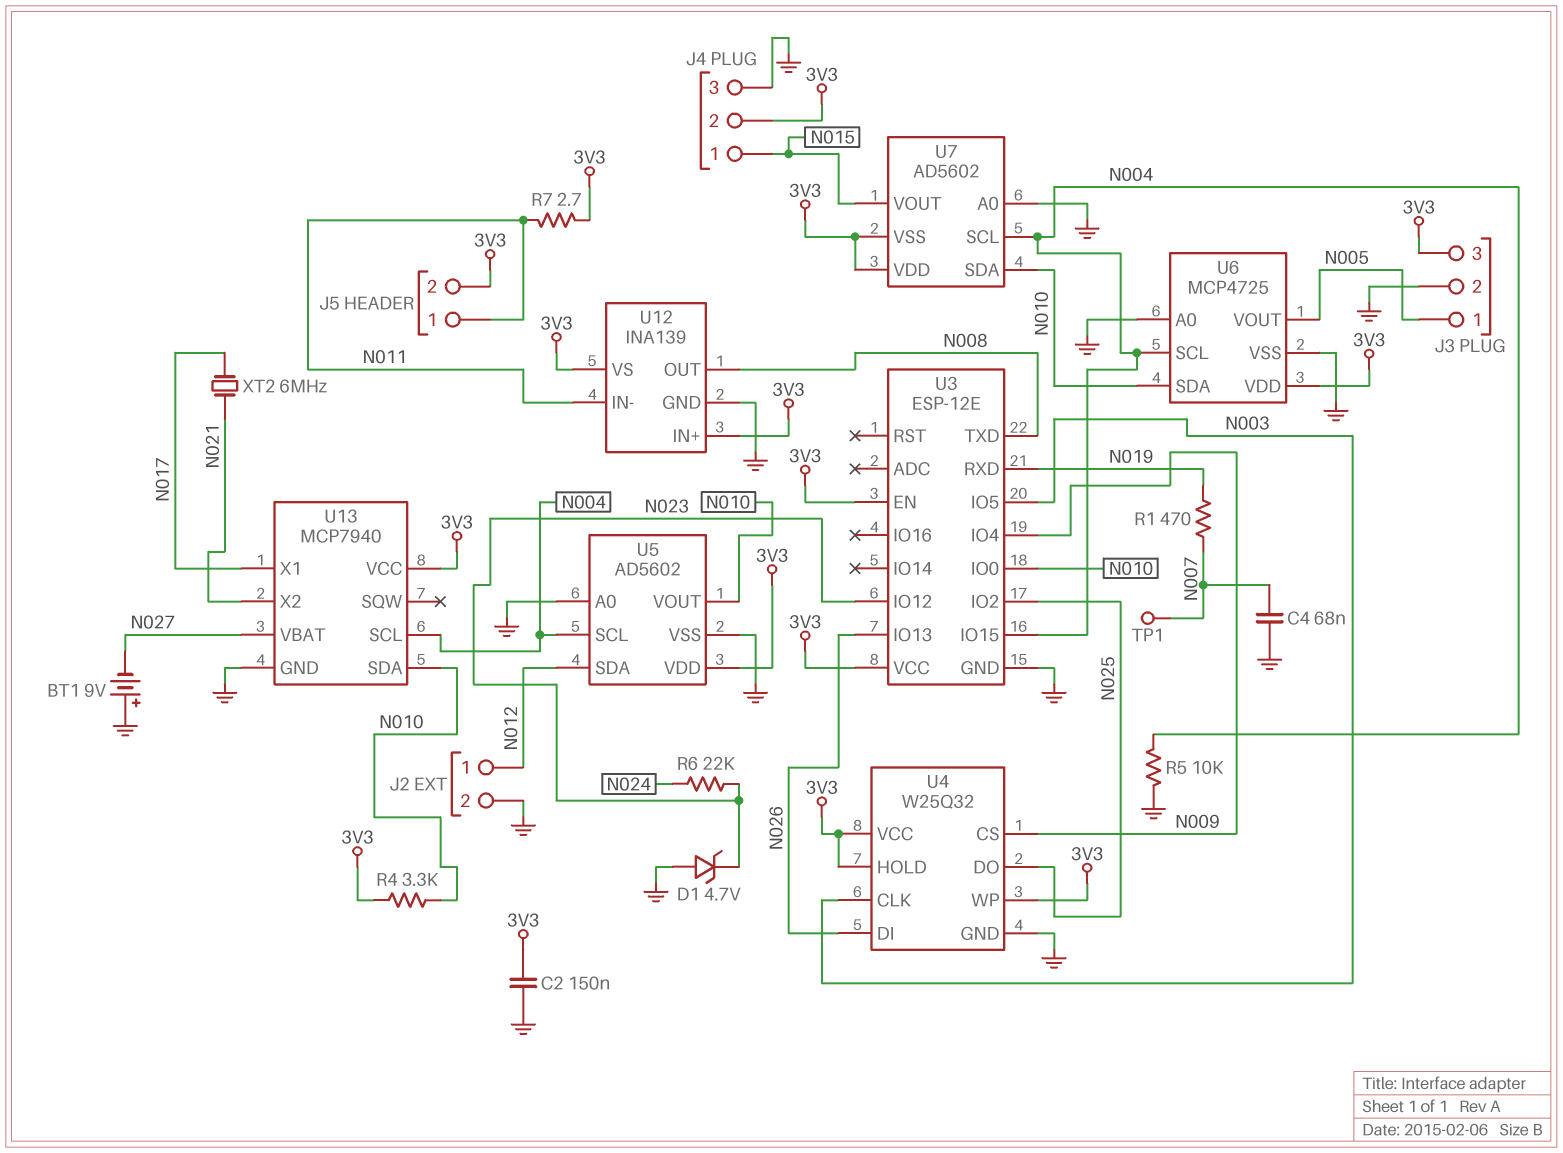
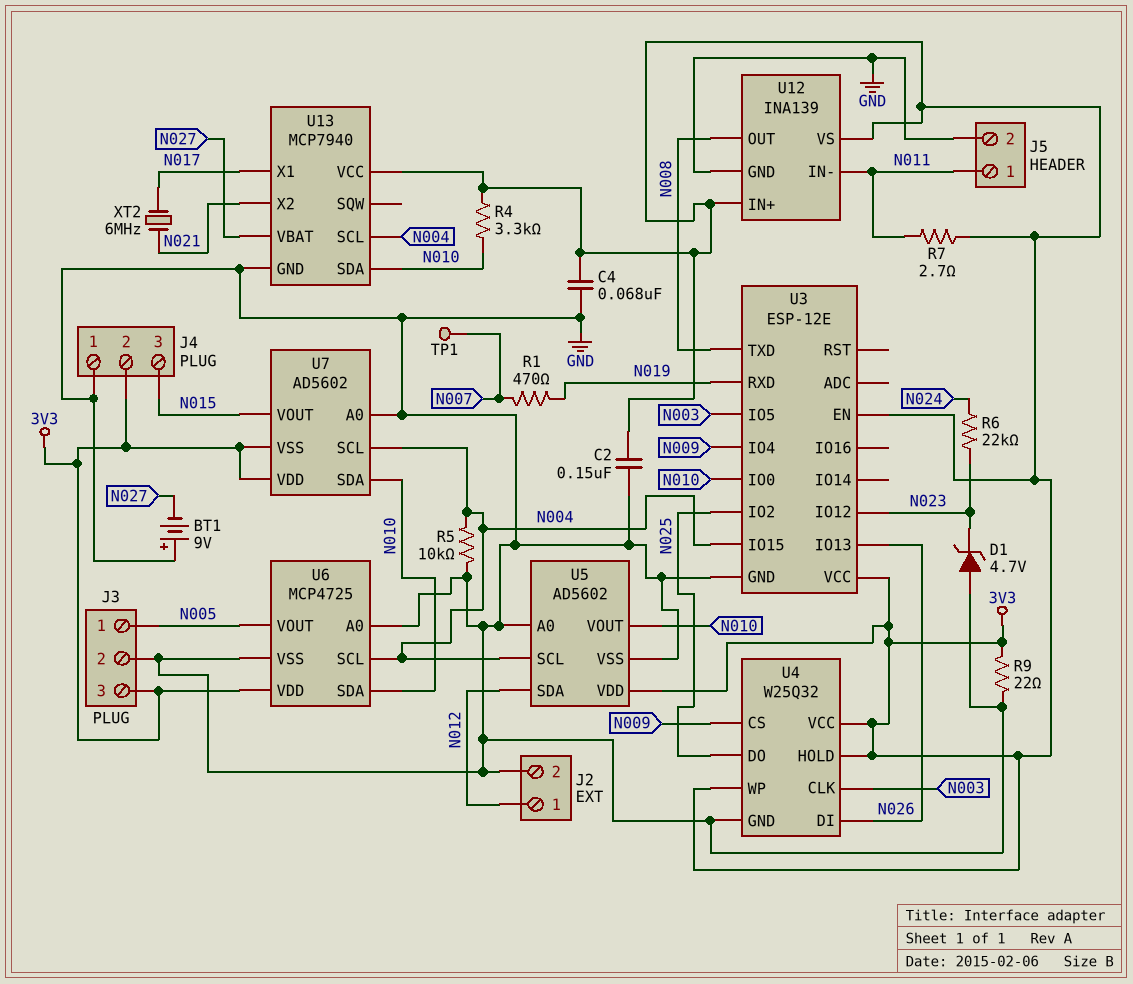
C4: 68nF (GND, N007) -> 68nF (3V3, GND)
J4 pin 1: N015 -> GND
J4 pin 3: GND -> N015
J5 pin 2: 3V3 -> GND
R9: none -> 22 (3V3, GND)

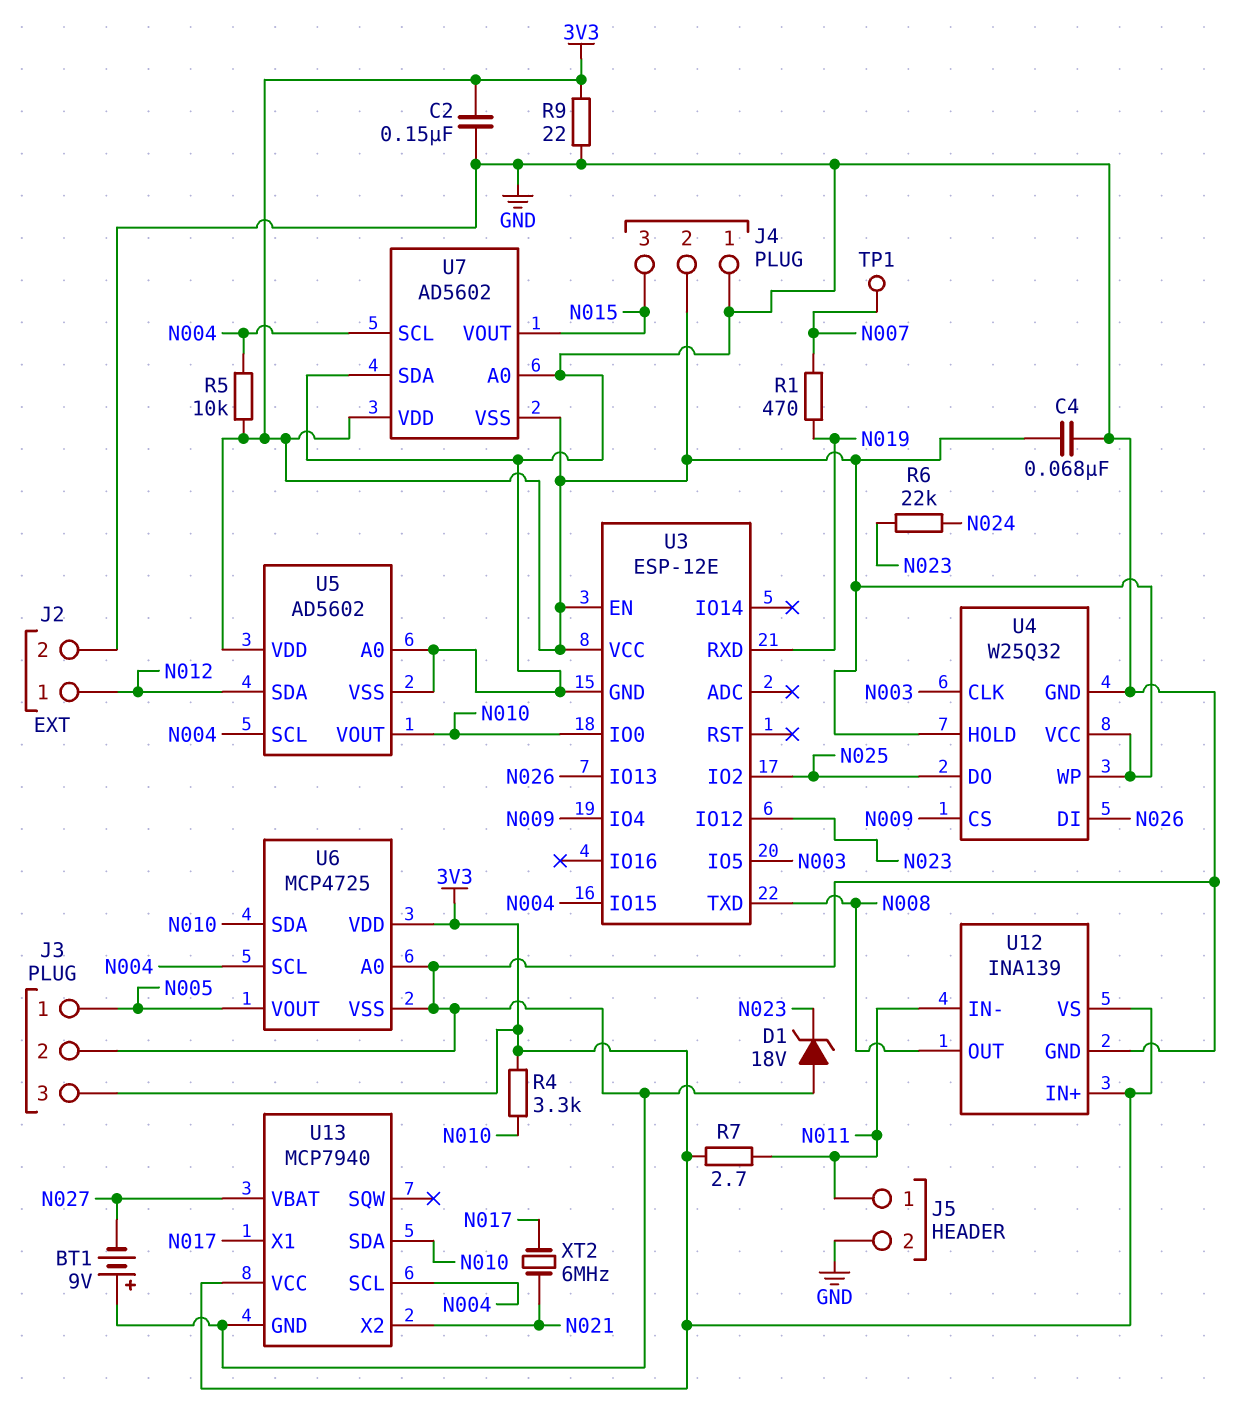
D1: zener 4.7V (A GND, K N023) -> zener 18V (A GND, K N023)
R5: 10k (GND, N004) -> 10k (3V3, N004)
U7 pin SDA: N010 -> GND

